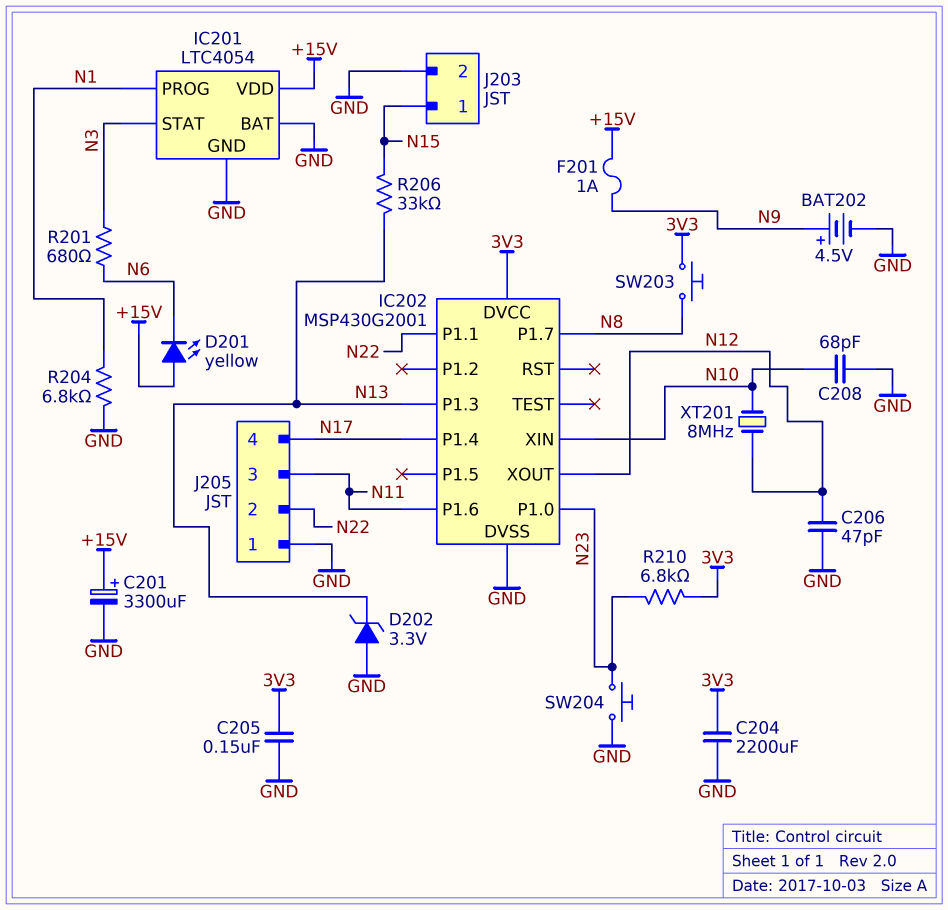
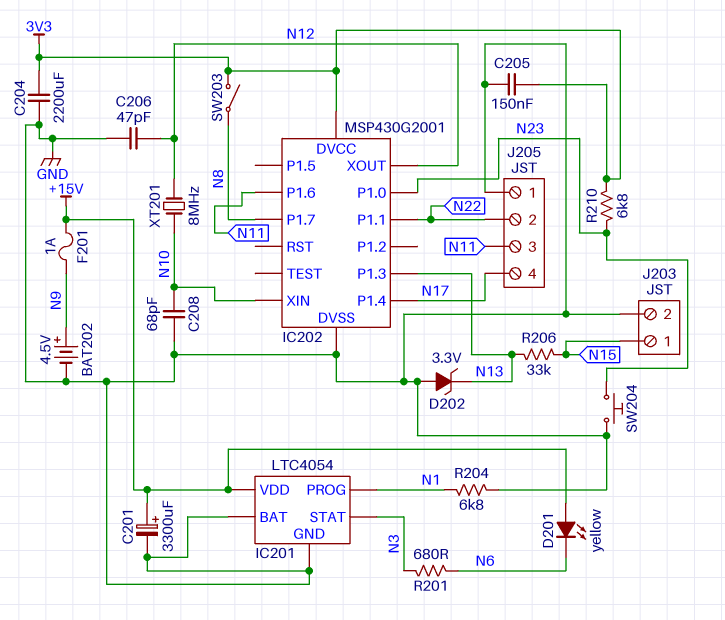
SW203: button (3V3, N8) -> switch (3V3, N8)

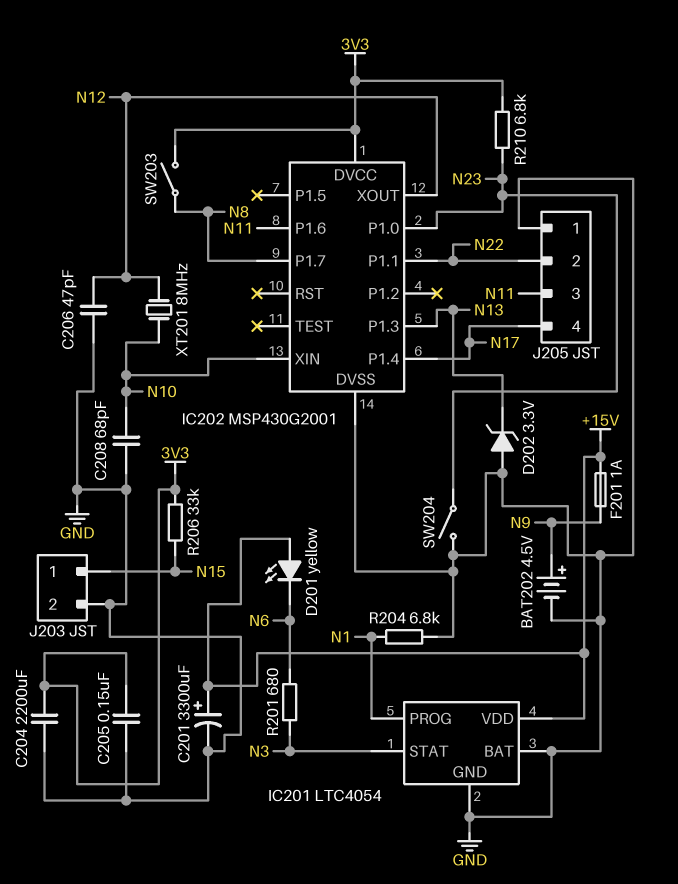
R206: 33k (N13, N15) -> 33k (3V3, N15)
SW204: button (GND, N23) -> switch (GND, N23)

